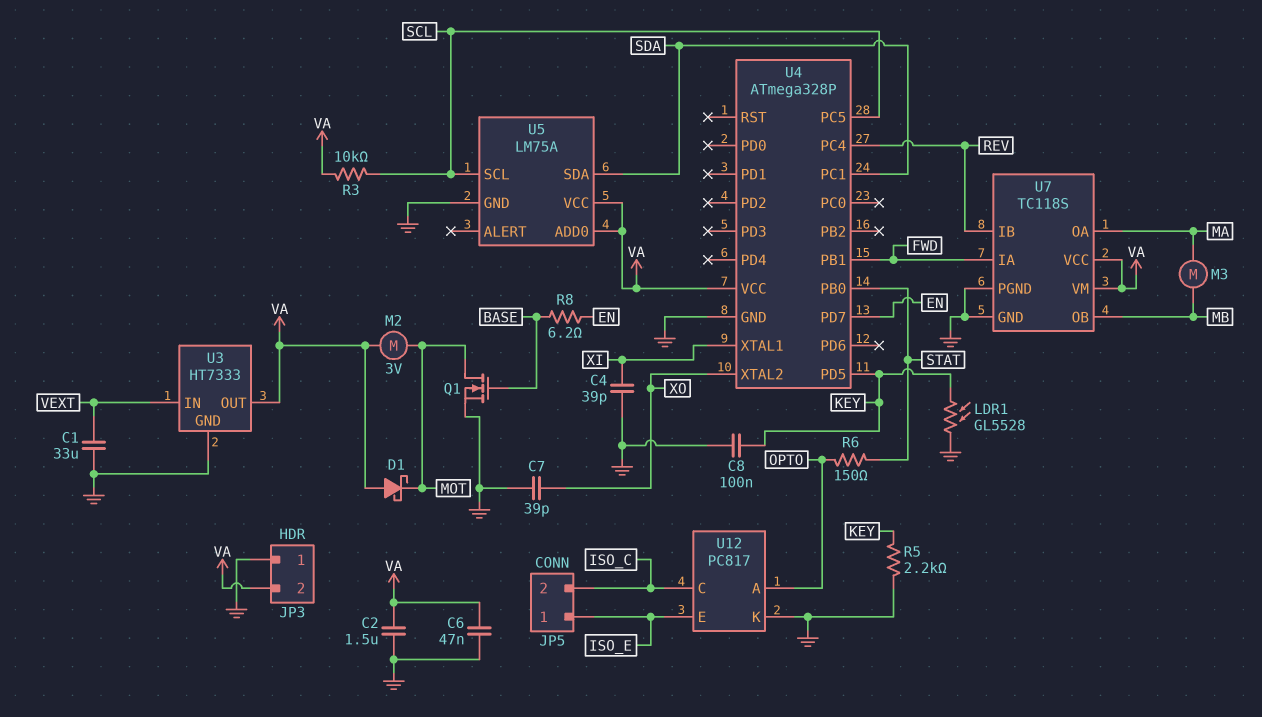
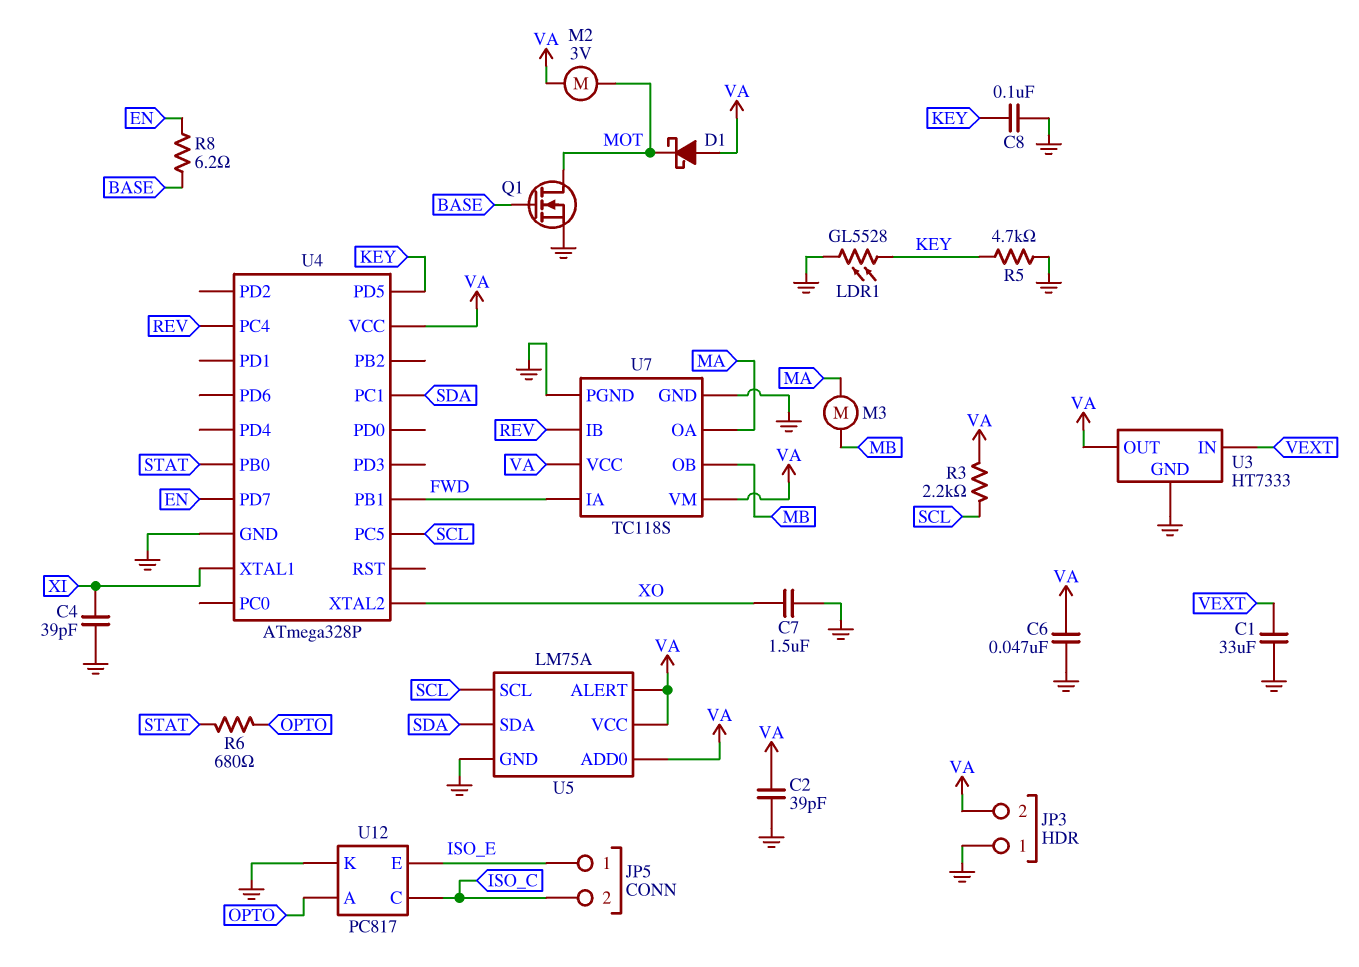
C2: 1.5uF (GND, VA) -> 39pF (GND, VA)
C7: 39pF (GND, XO) -> 1.5uF (GND, XO)
R3: 10k (SCL, VA) -> 2.2k (SCL, VA)
R5: 2.2k (GND, KEY) -> 4.7k (GND, KEY)
R6: 150 (OPTO, STAT) -> 680 (OPTO, STAT)
U5 pin ALERT: none -> VA

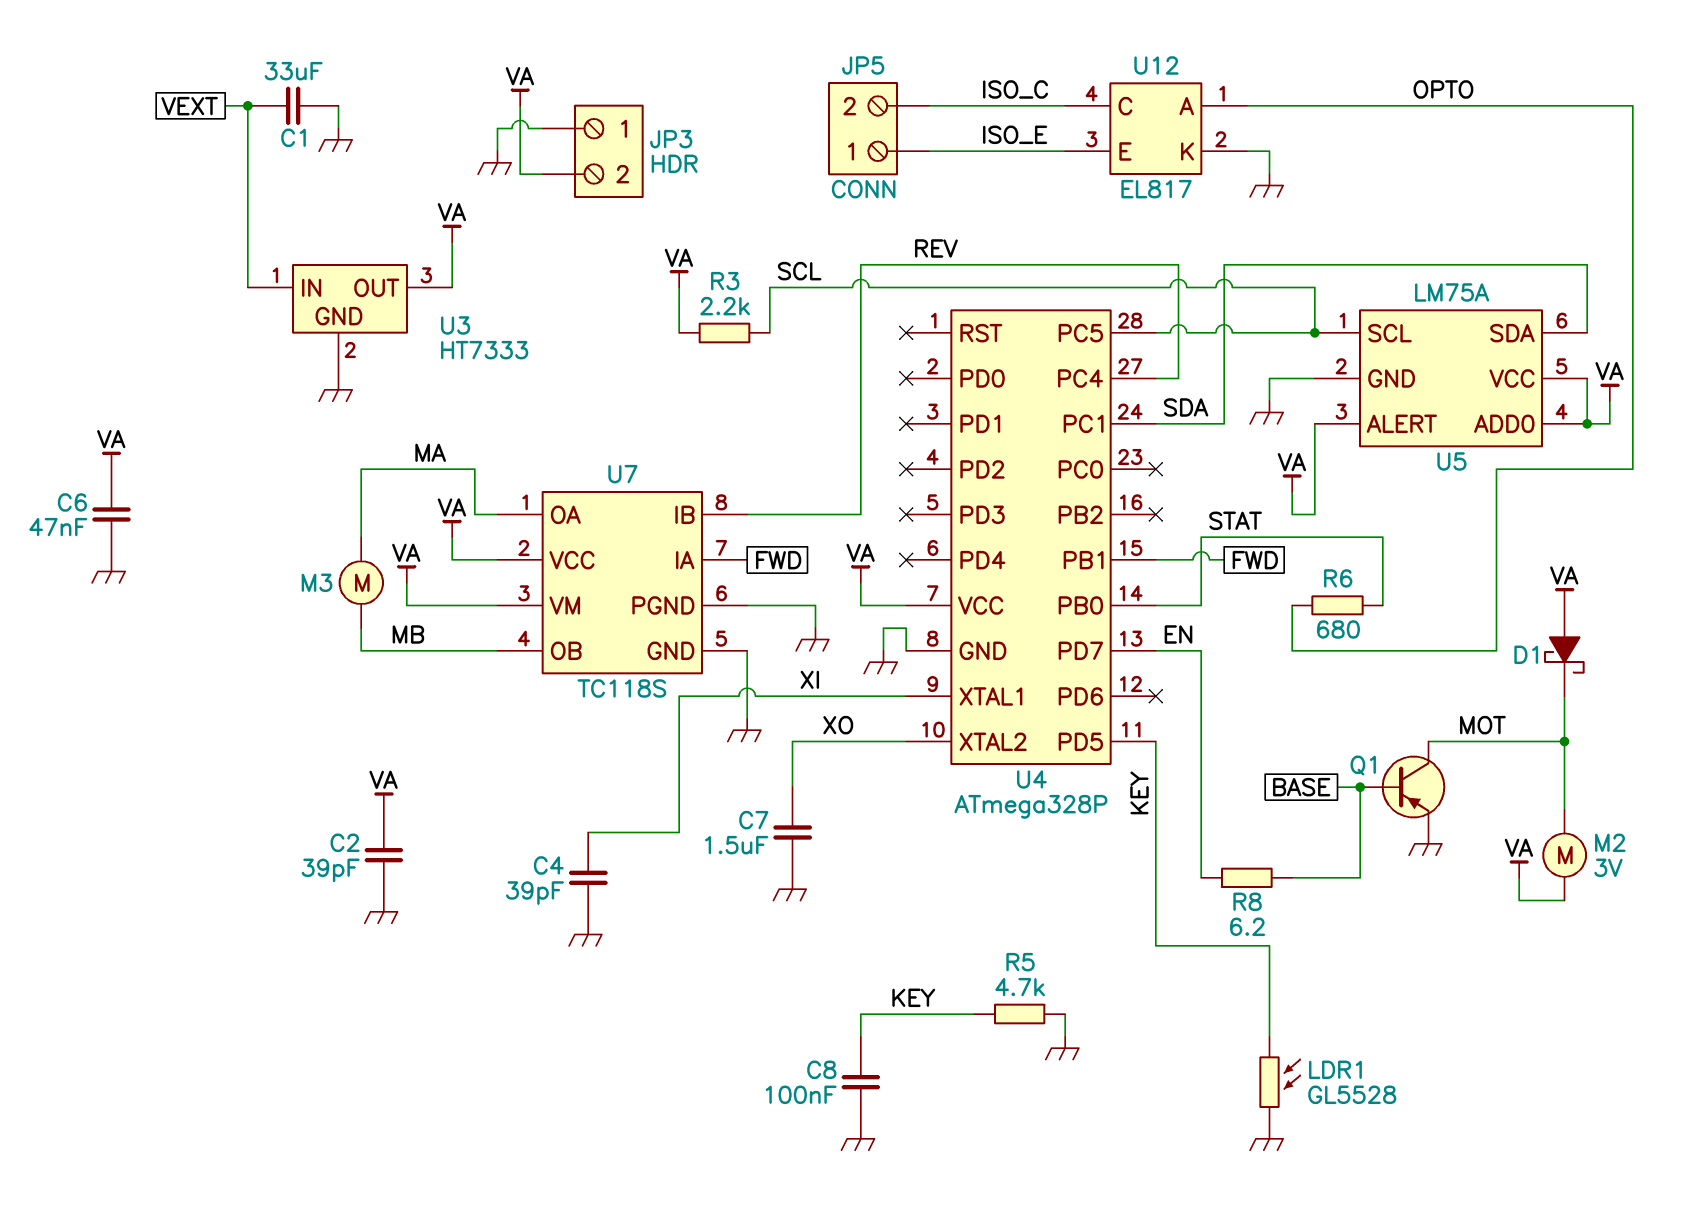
Q1: NMOS (G BASE, D MOT, S GND) -> PNP (B BASE, C MOT, E GND)
U12: PC817 -> EL817

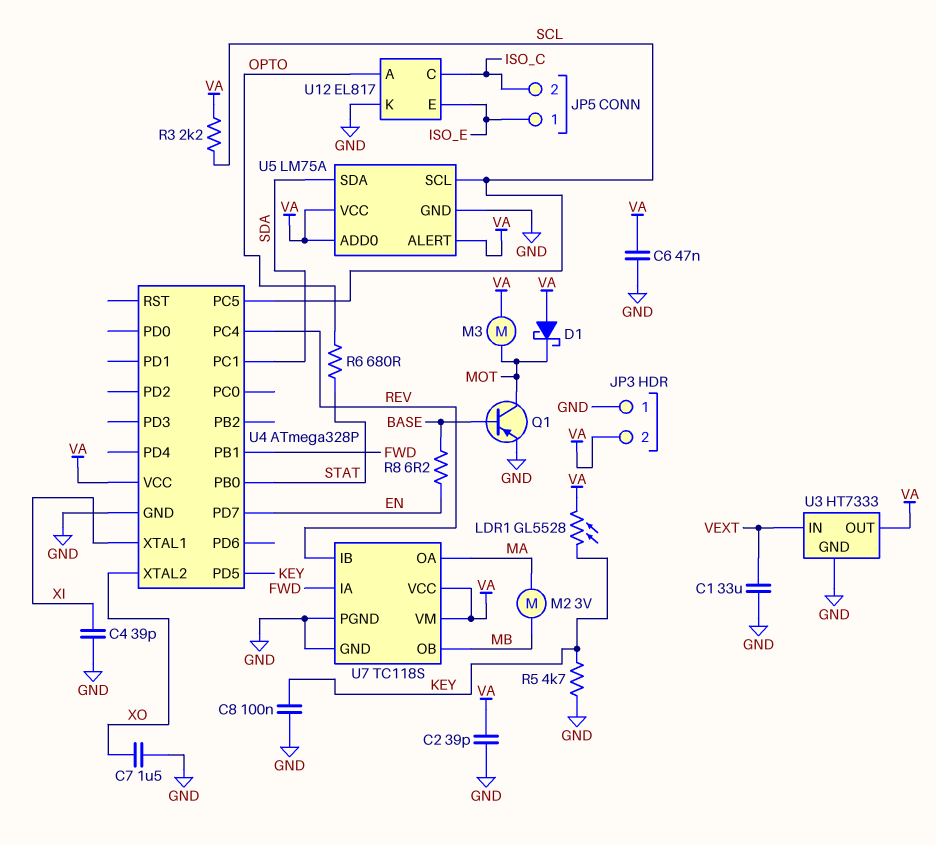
LDR1: GL5528 (GND, KEY) -> GL5528 (KEY, VA)
M2: motor 3V (MOT, VA) -> motor 3V (MA, MB)
M3: motor (MA, MB) -> motor (MOT, VA)

